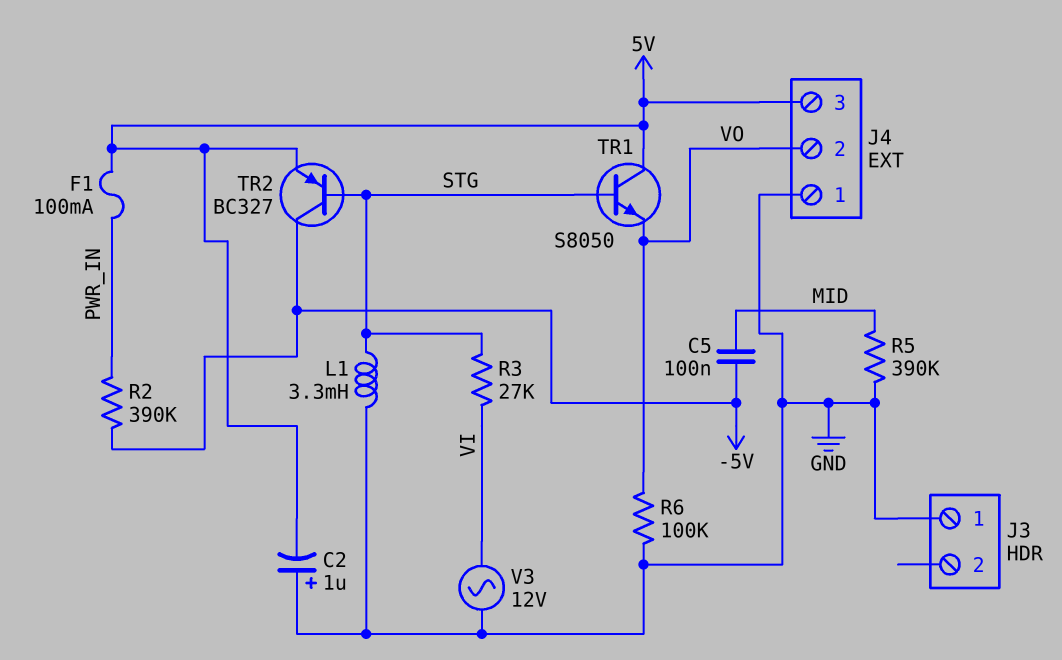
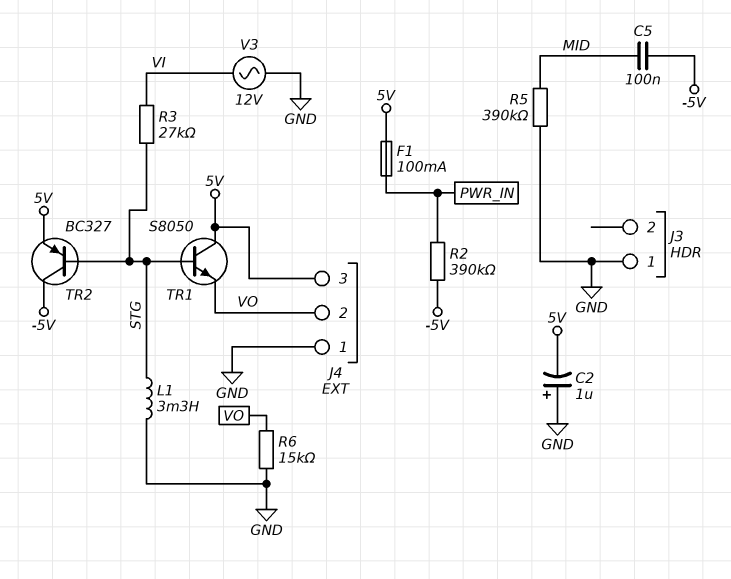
R6: 100k (GND, VO) -> 15k (GND, VO)

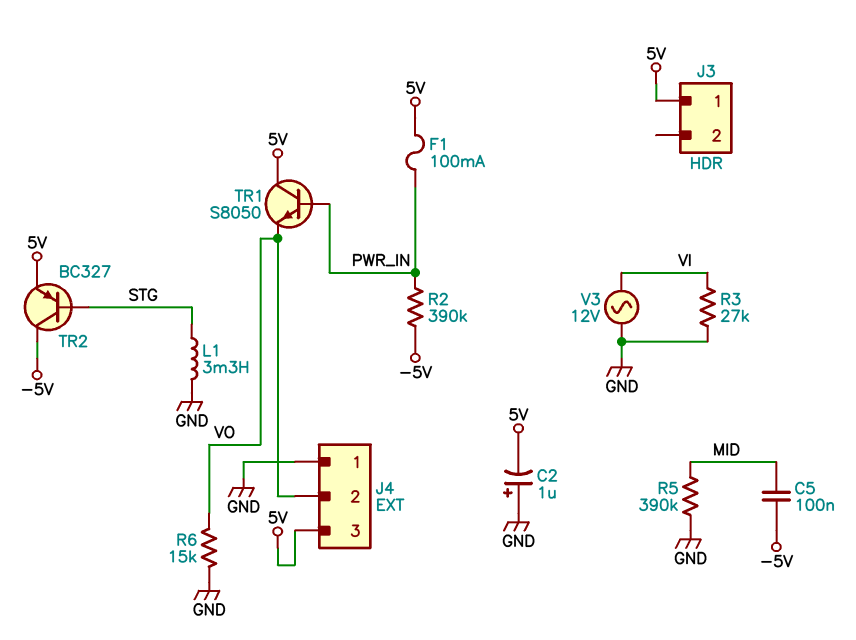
J3 pin 1: GND -> 5V
R3: 27k (STG, VI) -> 27k (GND, VI)
TR1: NPN S8050 (B STG, C 5V, E VO) -> NPN S8050 (B PWR_IN, C 5V, E VO)

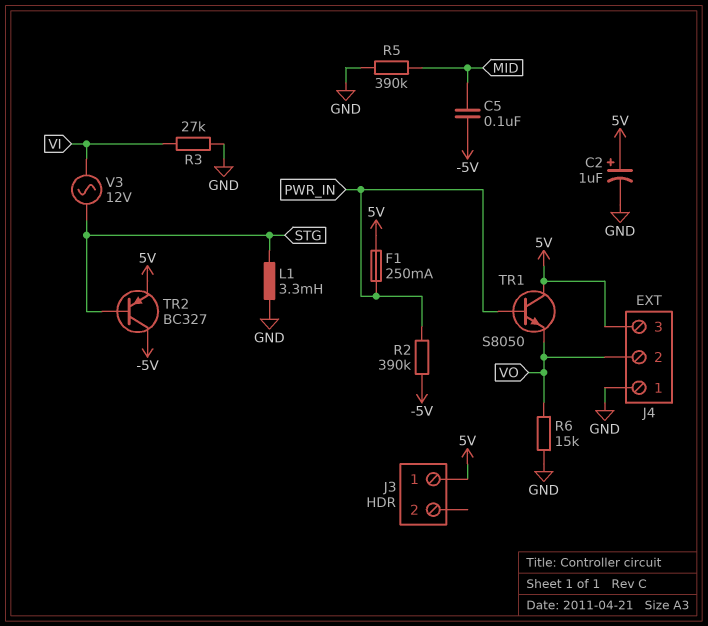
C2: 1uF (plus GND, minus 5V) -> 1uF (plus 5V, minus GND)
F1: 100mA (5V, PWR_IN) -> 250mA (5V, PWR_IN)
V3: AC 12V (GND, VI) -> AC 12V (STG, VI)

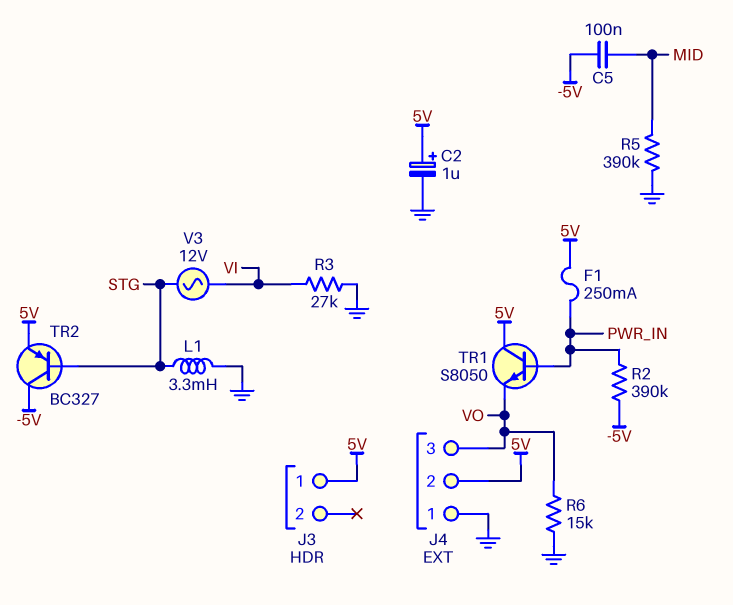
J4 pin 2: VO -> 5V
J4 pin 3: 5V -> VO

